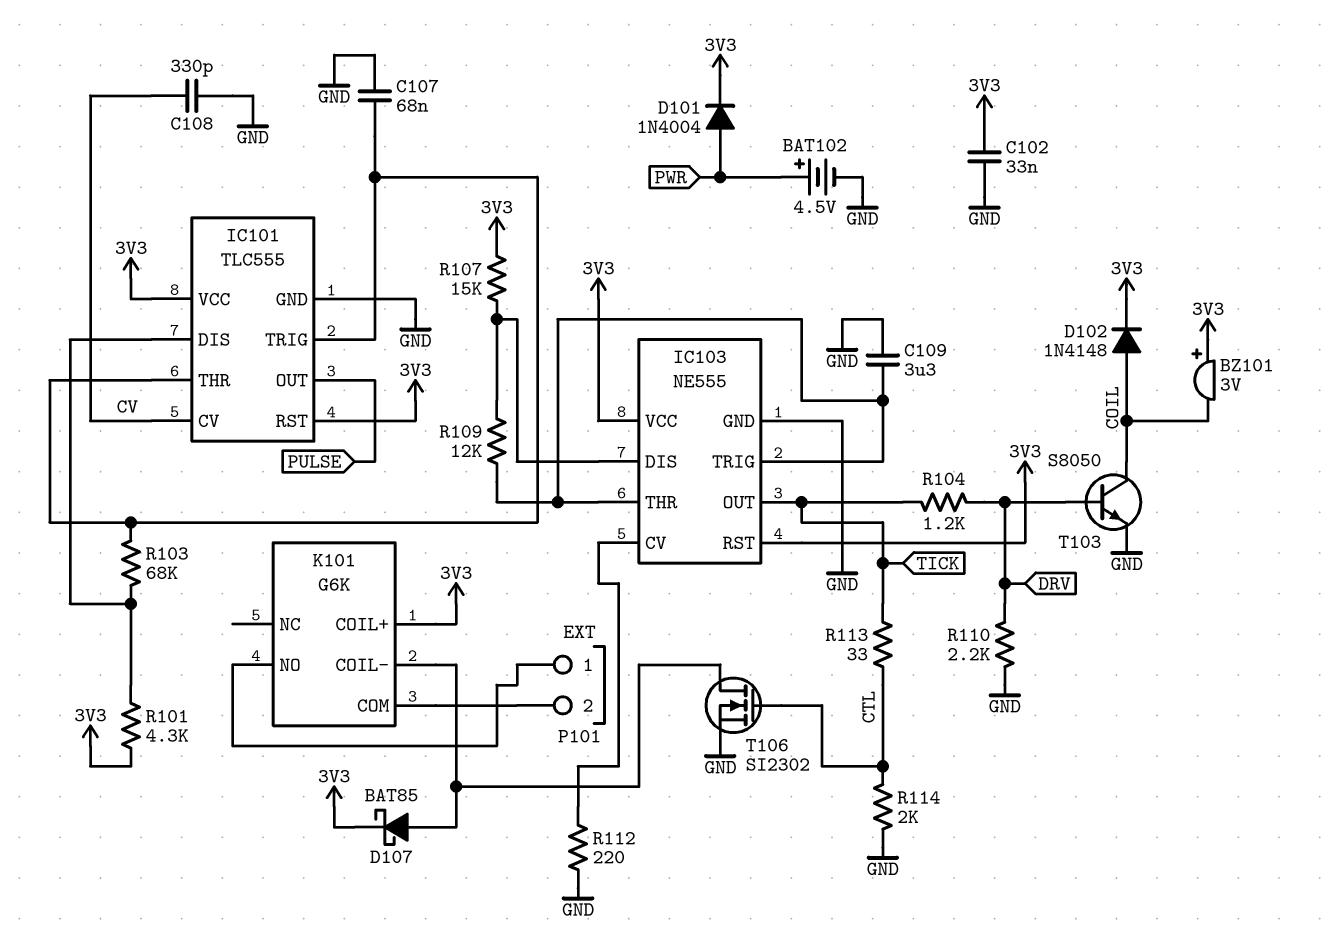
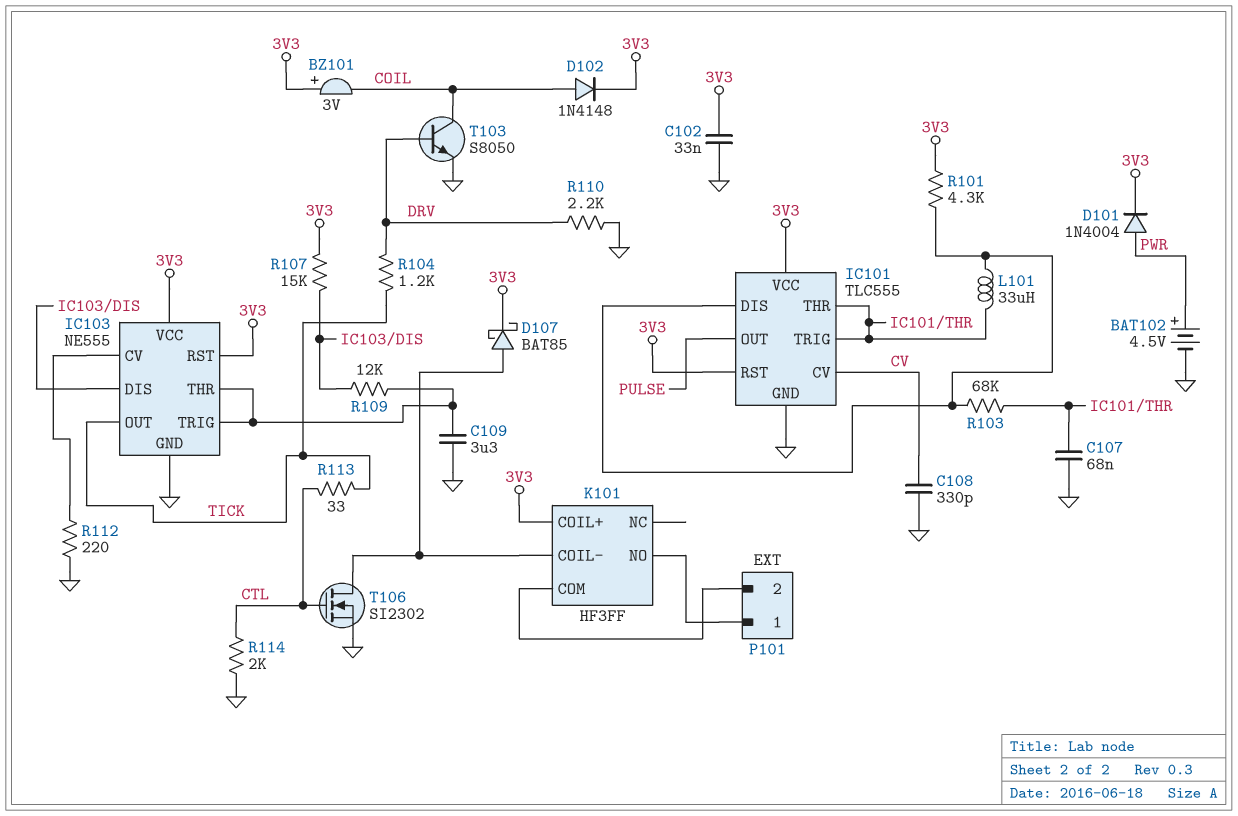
K101: G6K -> HF3FF
L101: none -> 33uH (IC101/DIS, IC101/THR)

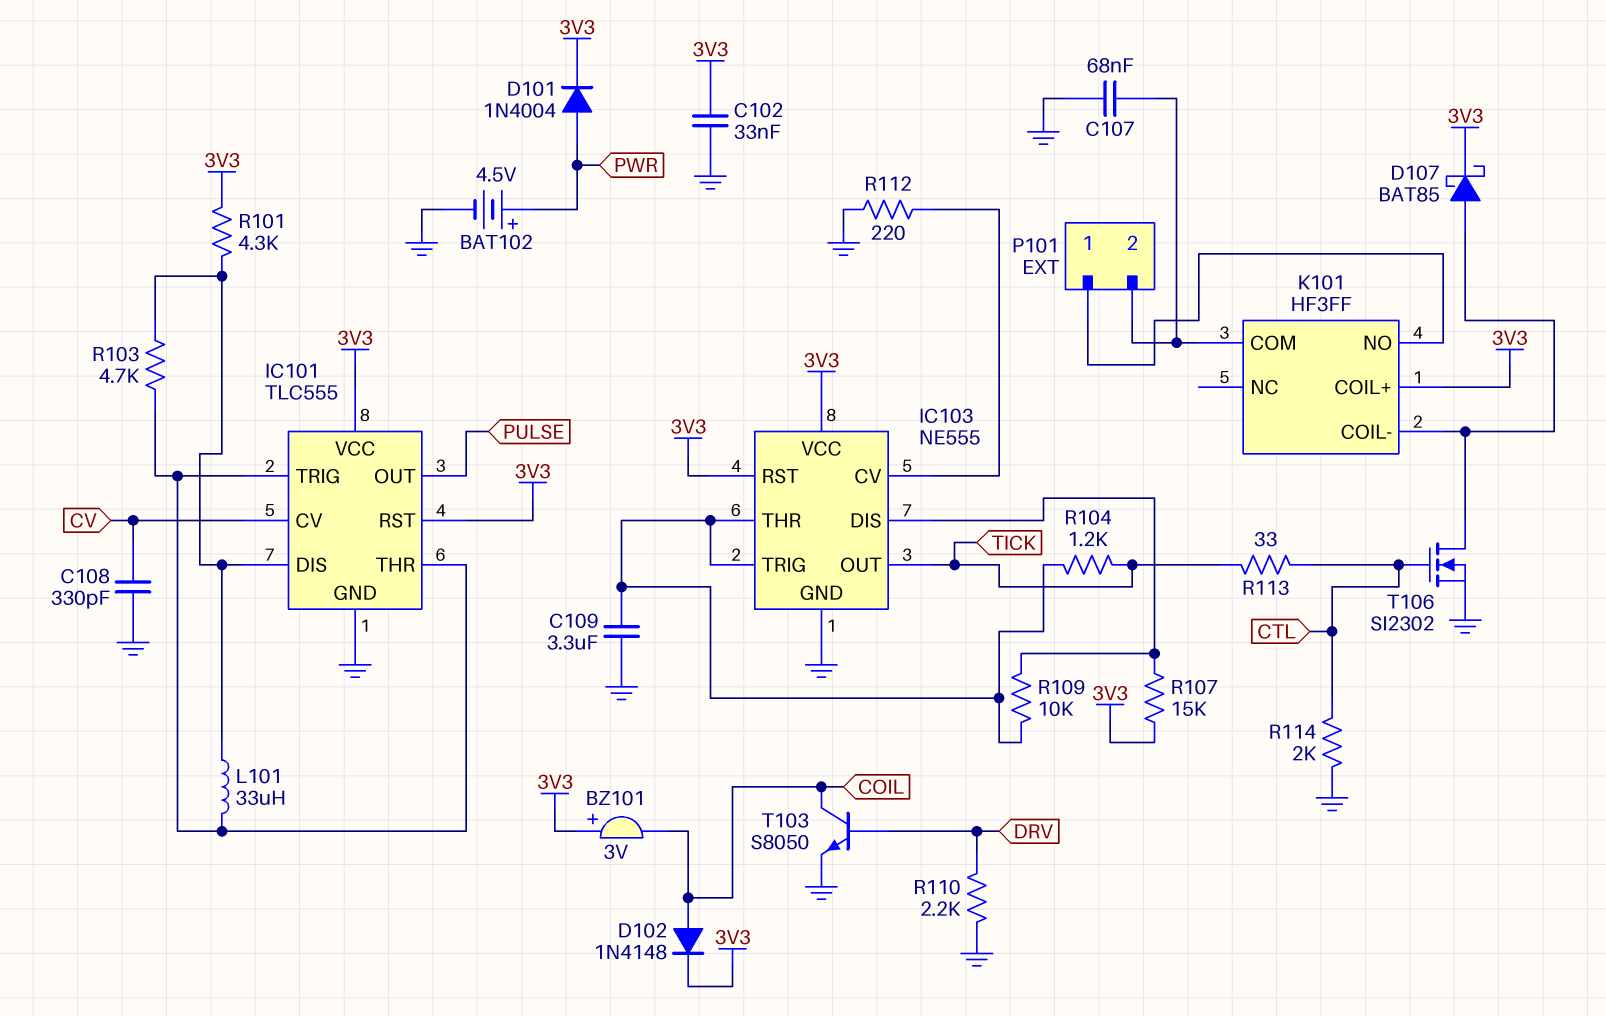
C107: 68nF (GND, IC101/THR) -> 68nF (GND, K101/COM)
R103: 68k (IC101/DIS, IC101/THR) -> 4.7k (IC101/DIS, IC101/THR)
R104: 1.2k (DRV, TICK) -> 1.2k (IC103/THR, TICK)
R109: 12k (IC103/DIS, IC103/THR) -> 10k (IC103/DIS, IC103/THR)

